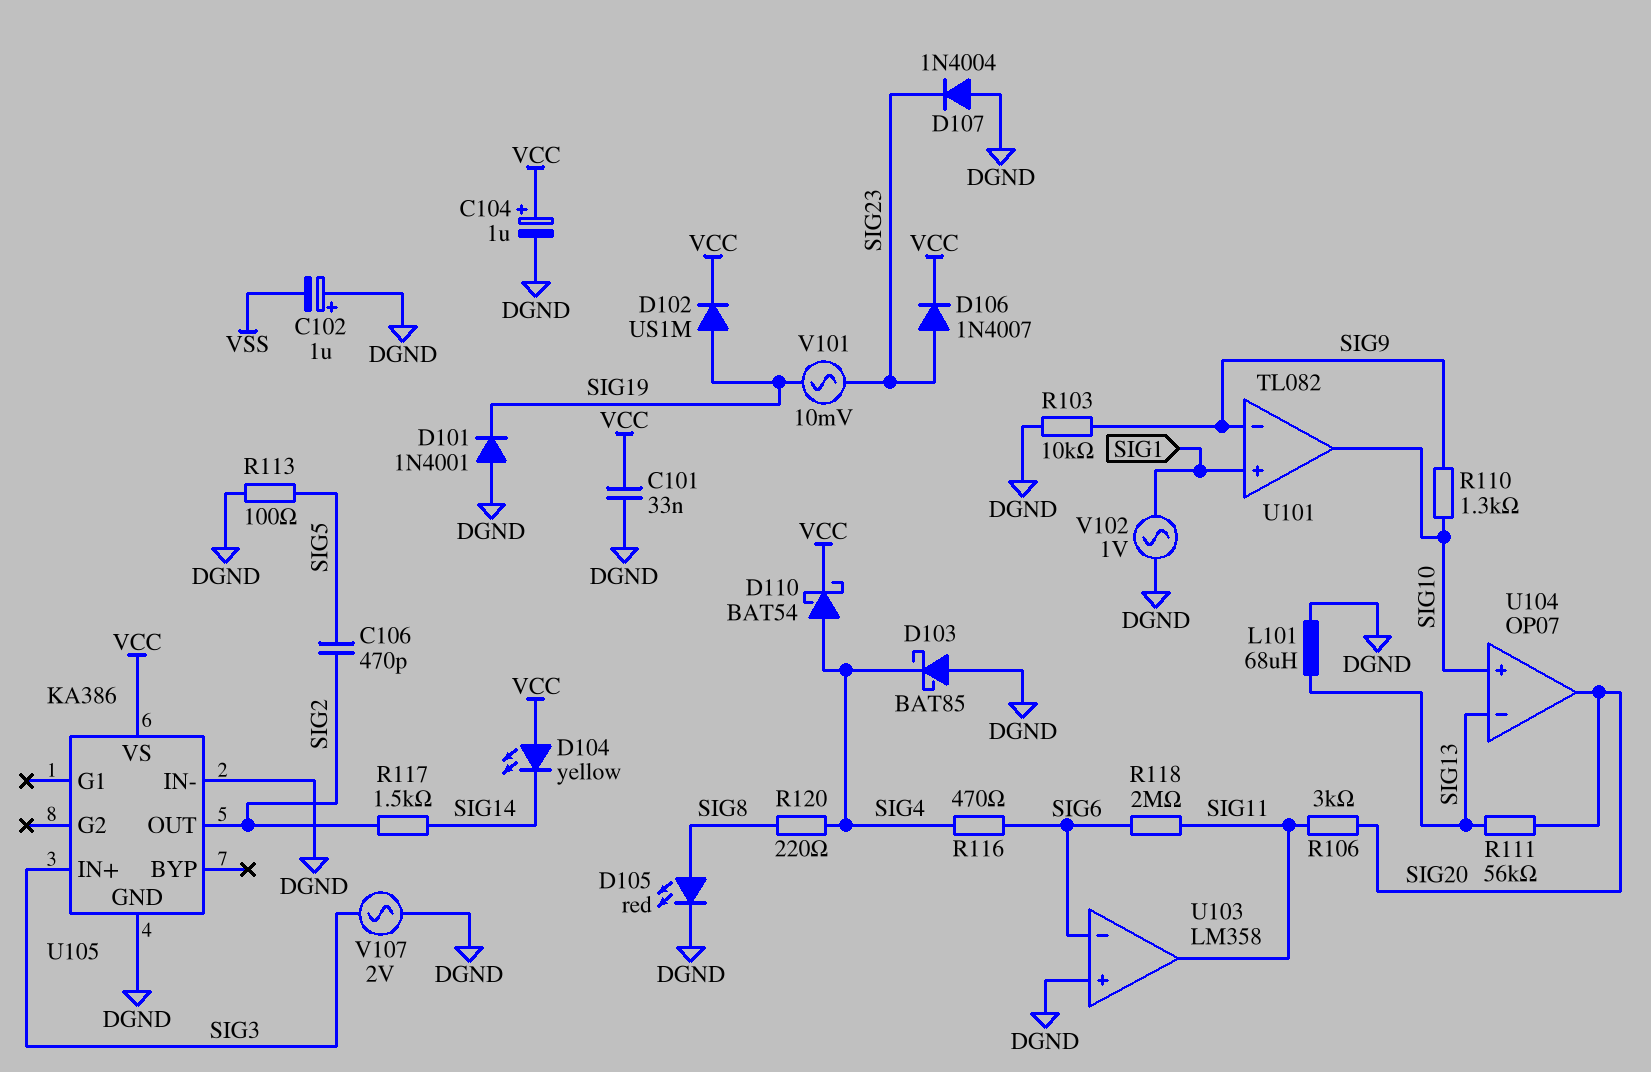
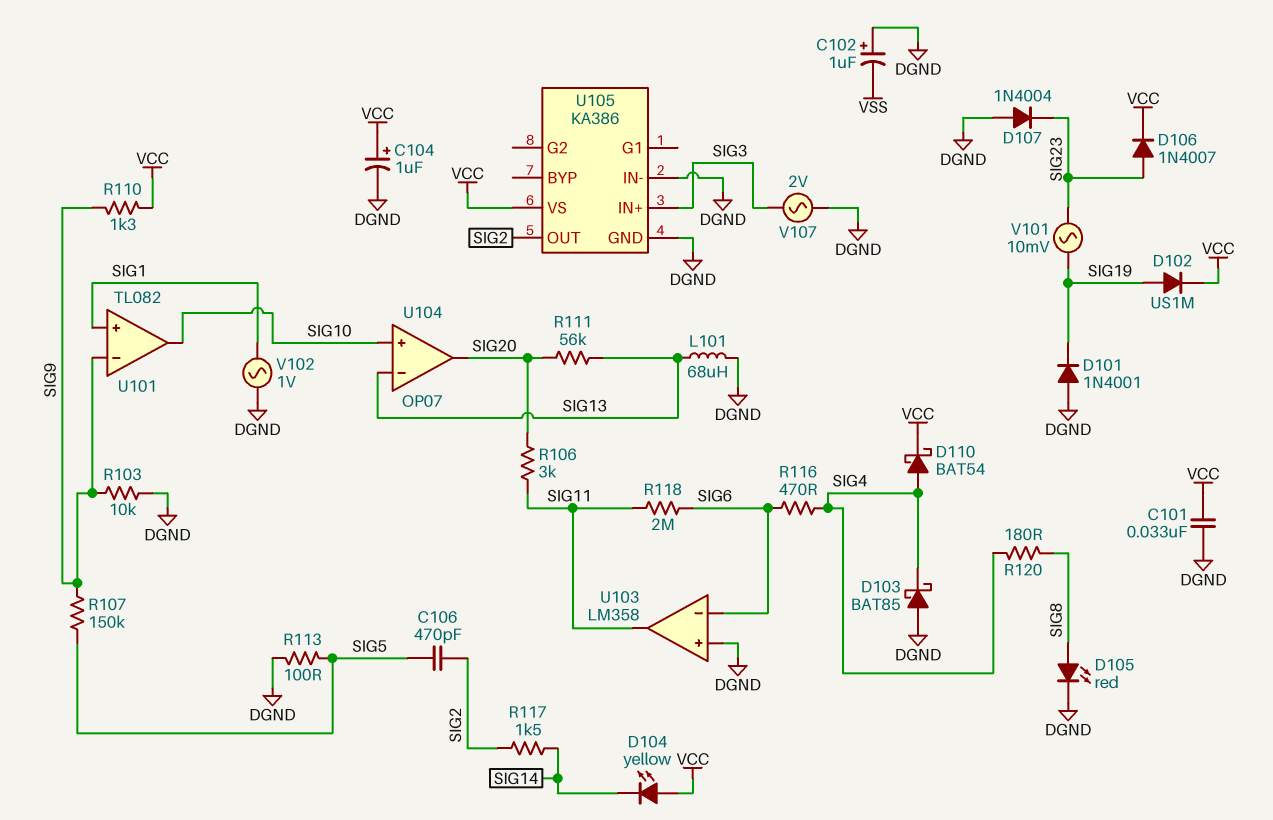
R107: none -> 150k (SIG5, SIG9)
R110: 1.3k (SIG9, SIG10) -> 1.3k (SIG9, VCC)
R120: 220 (SIG4, SIG8) -> 180 (SIG4, SIG8)

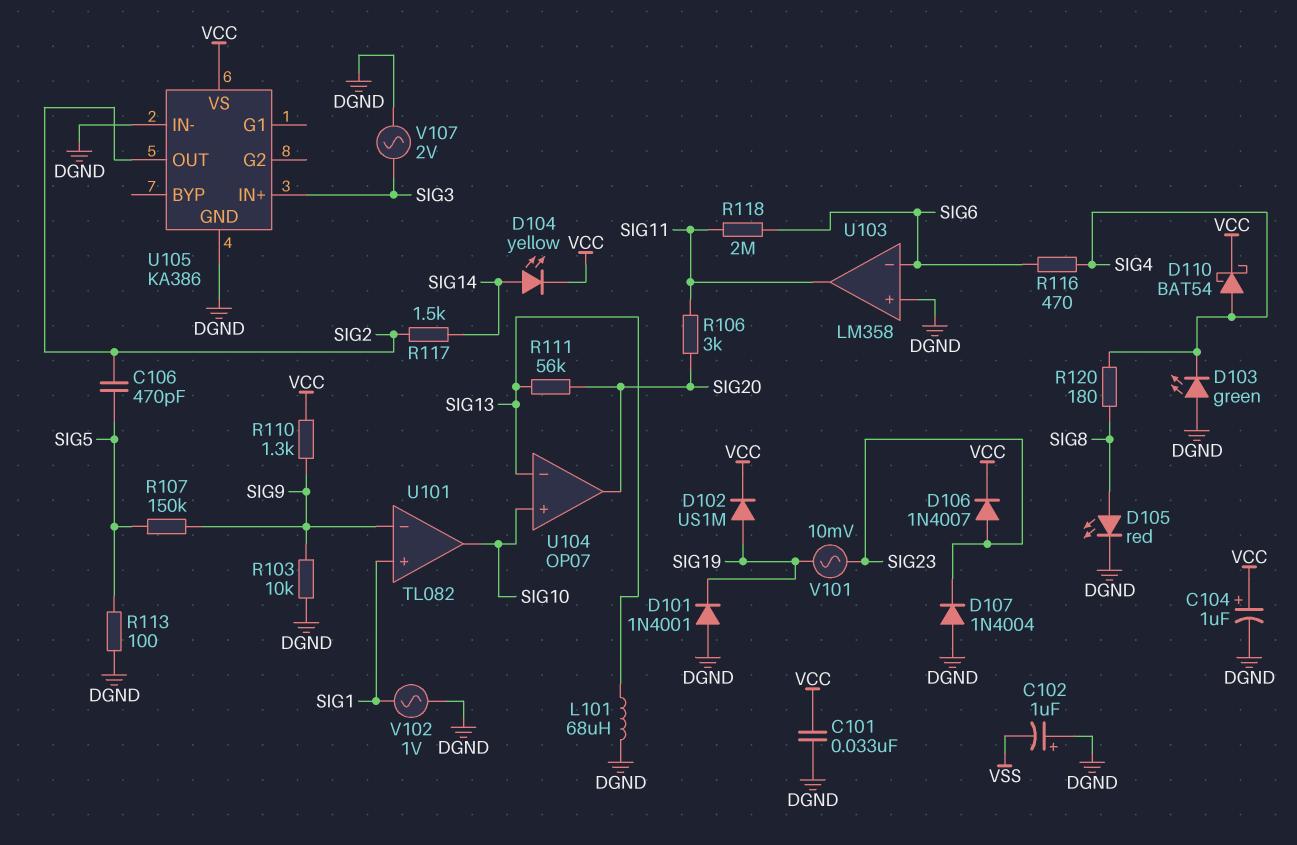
D103: schottky BAT85 (A DGND, K SIG4) -> LED green (A DGND, K SIG4)
D104: LED yellow (A VCC, K SIG14) -> LED yellow (A SIG14, K VCC)

